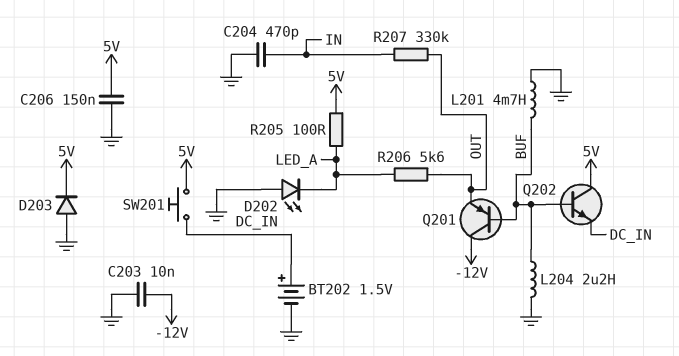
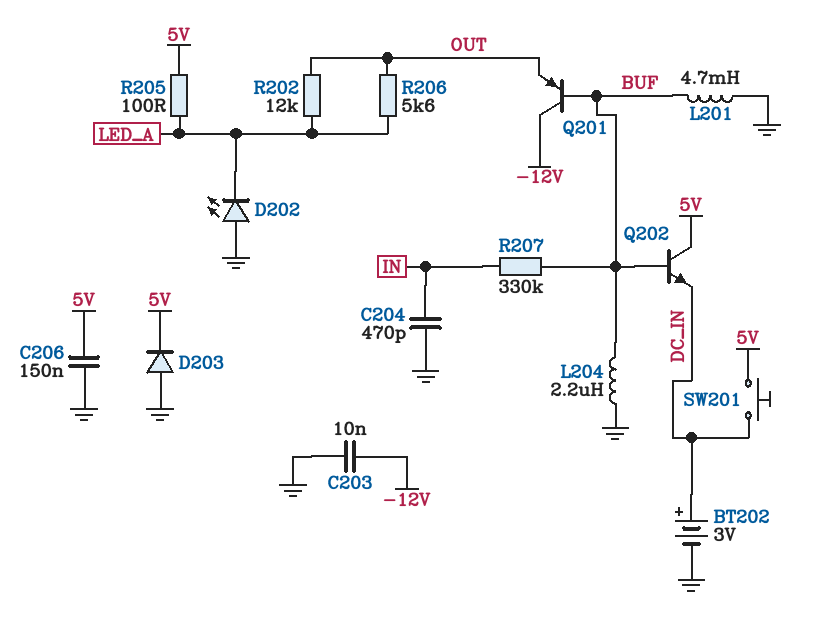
BT202: 1.5V (plus DC_IN, minus GND) -> 3V (plus DC_IN, minus GND)
R202: none -> 12k (LED_A, OUT)
R207: 330k (IN, OUT) -> 330k (BUF, IN)

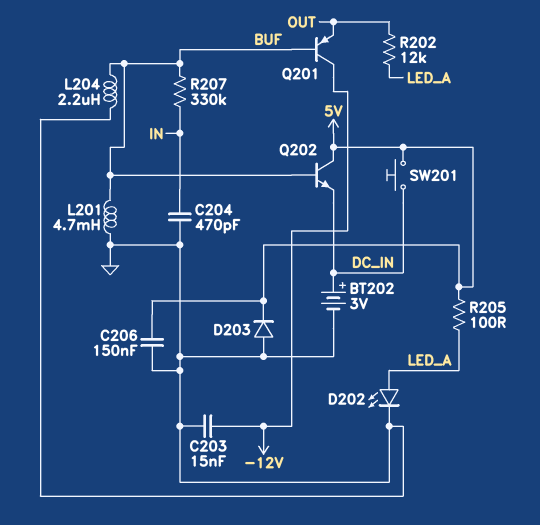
C203: 10nF (-12V, GND) -> 15nF (-12V, GND)
D202: LED (A GND, K LED_A) -> LED (A LED_A, K GND)
R206: 5.6k (LED_A, OUT) -> none

